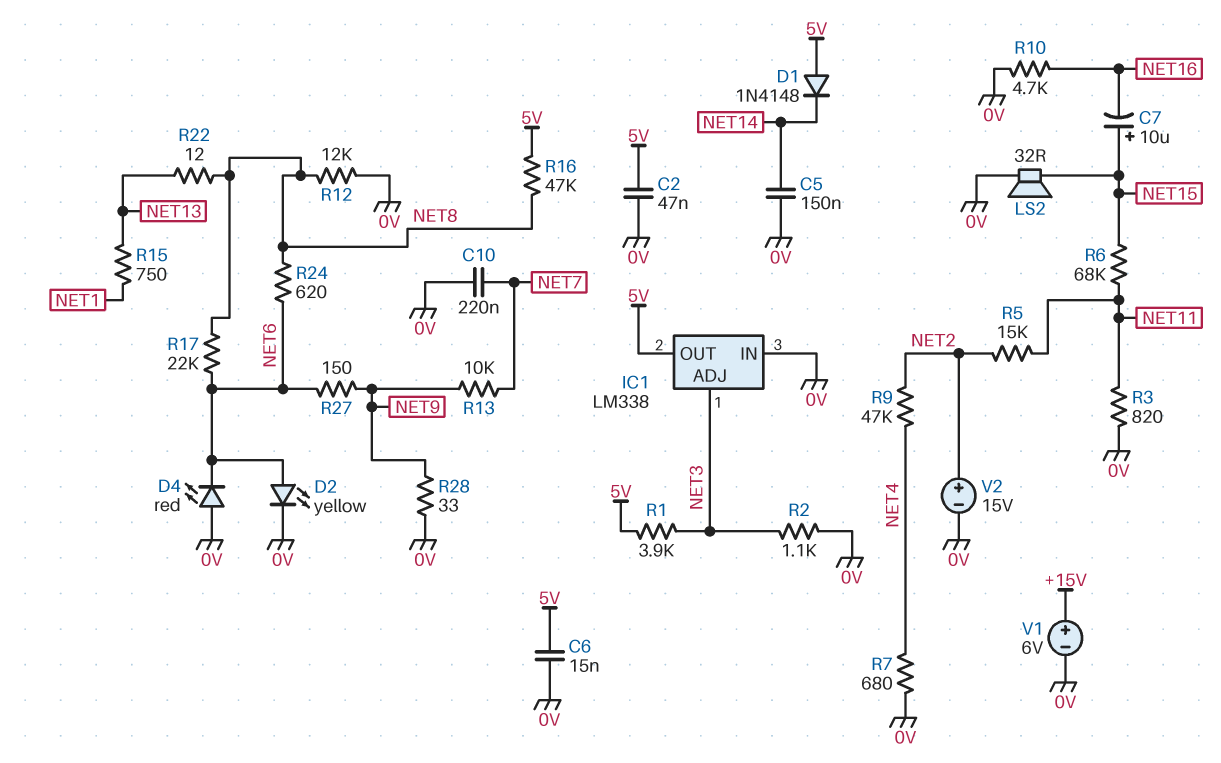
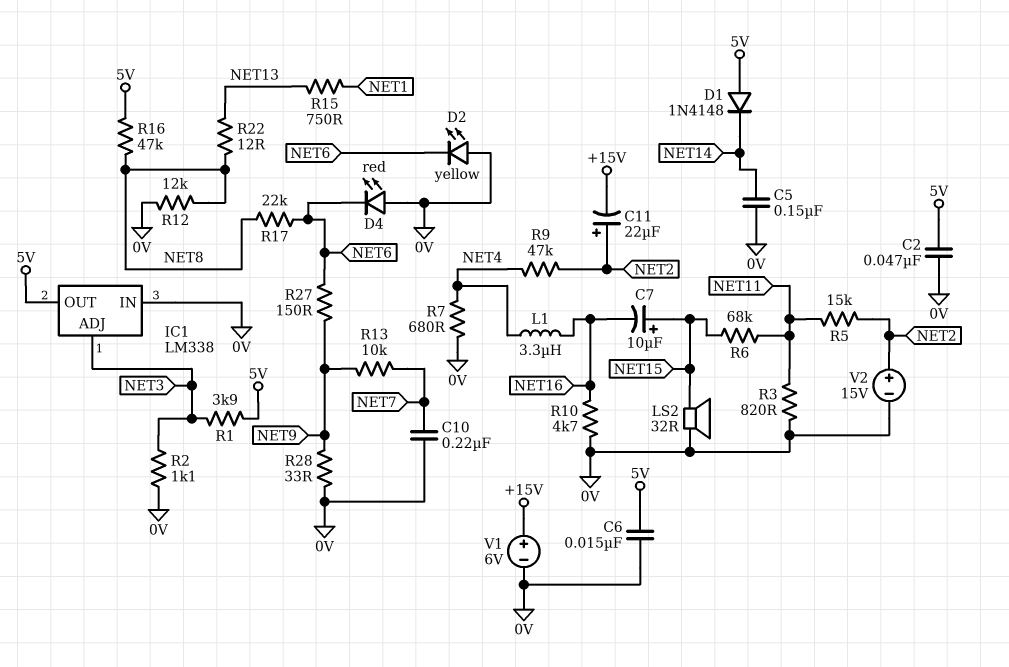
C11: none -> 22uF (plus NET2, minus +15V)
D2: LED yellow (A NET6, K 0V) -> LED yellow (A 0V, K NET6)
L1: none -> 3.3uH (NET4, NET16)
R24: 620 (NET6, NET8) -> none

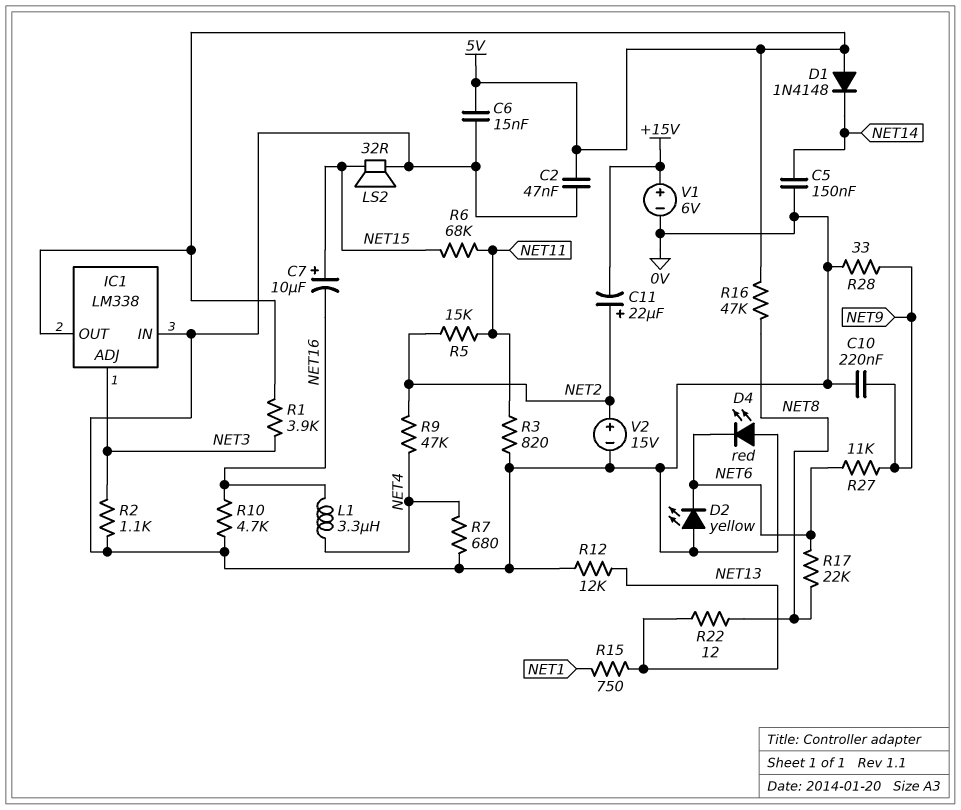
C10: 220nF (0V, NET7) -> 220nF (0V, NET9)
R12: 12k (0V, NET8) -> 12k (0V, NET13)
R13: 10k (NET7, NET9) -> none
R27: 150 (NET6, NET9) -> 11k (NET6, NET9)

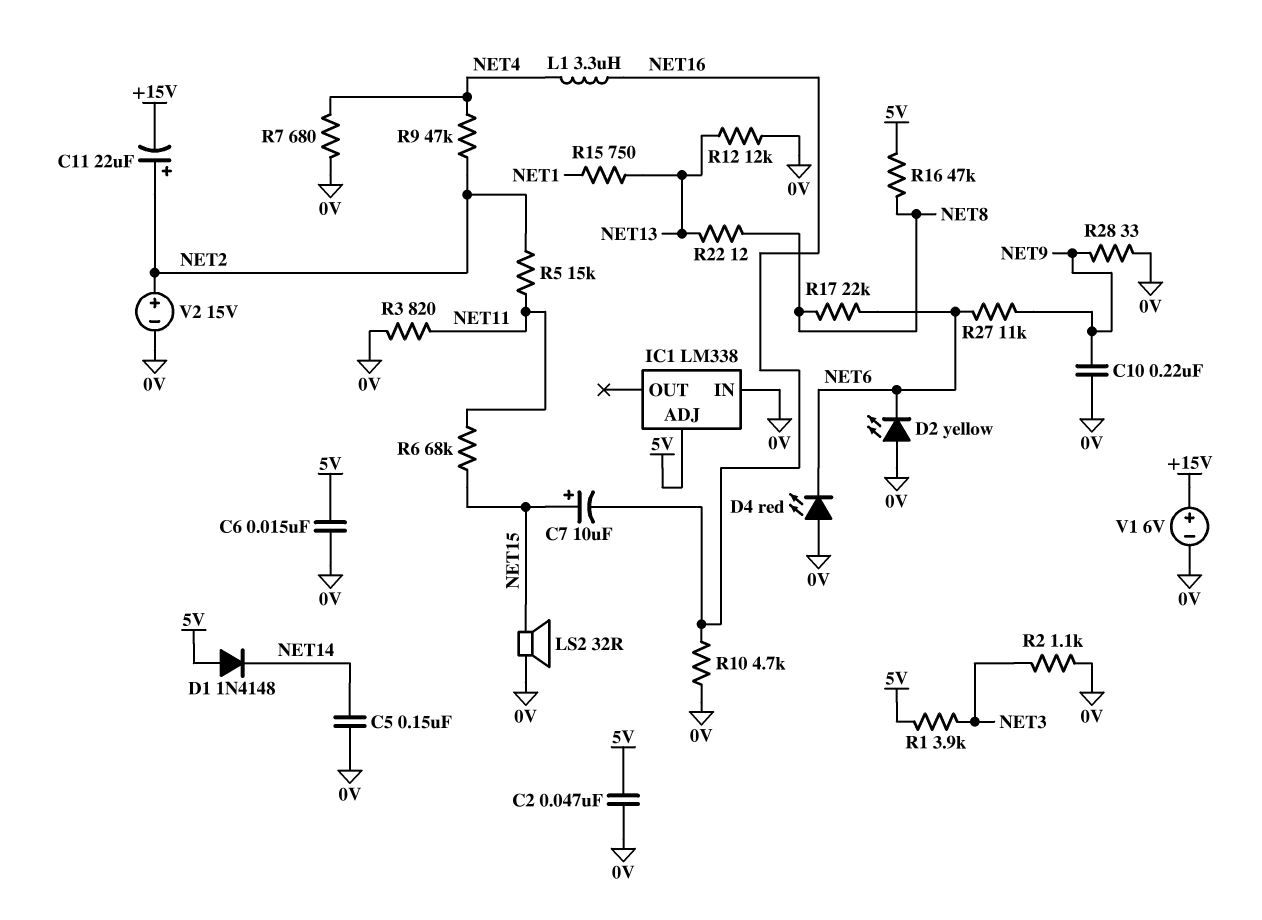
IC1 pin ADJ: NET3 -> 5V
IC1 pin OUT: 5V -> none

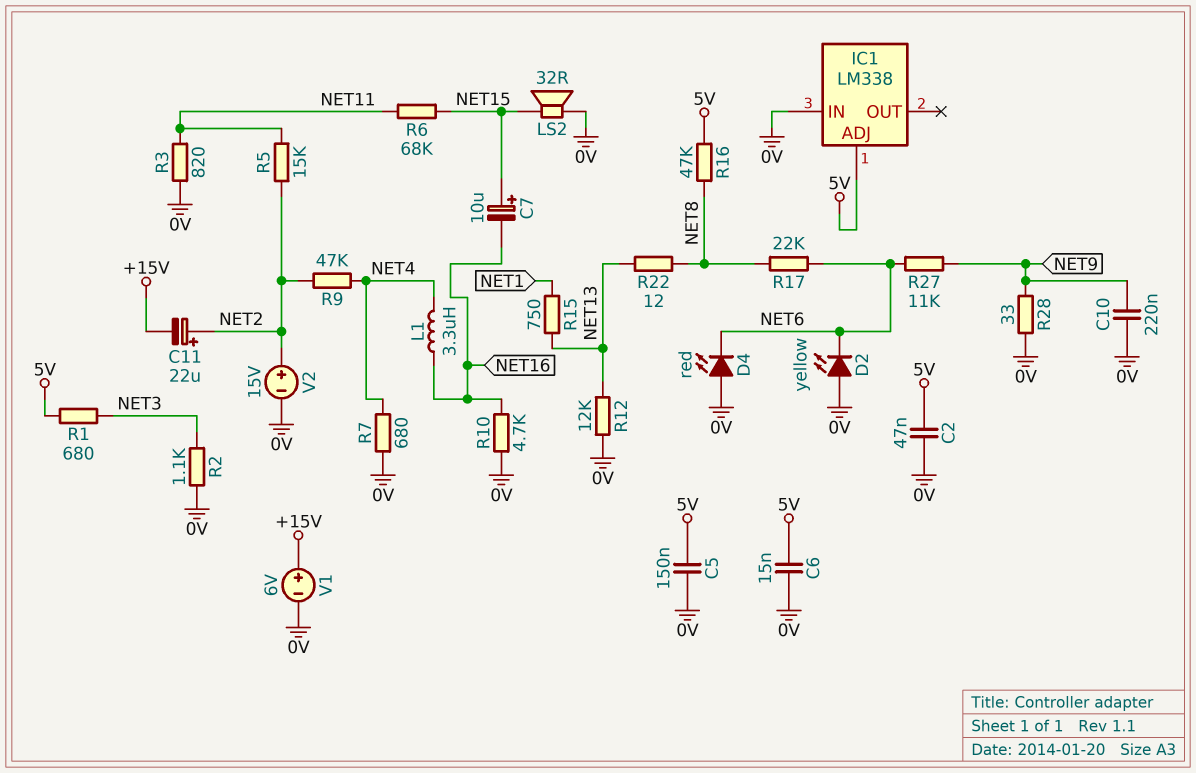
C5: 150nF (0V, NET14) -> 150nF (0V, 5V)
D1: diode 1N4148 (A 5V, K NET14) -> none
R1: 3.9k (5V, NET3) -> 680 (5V, NET3)

